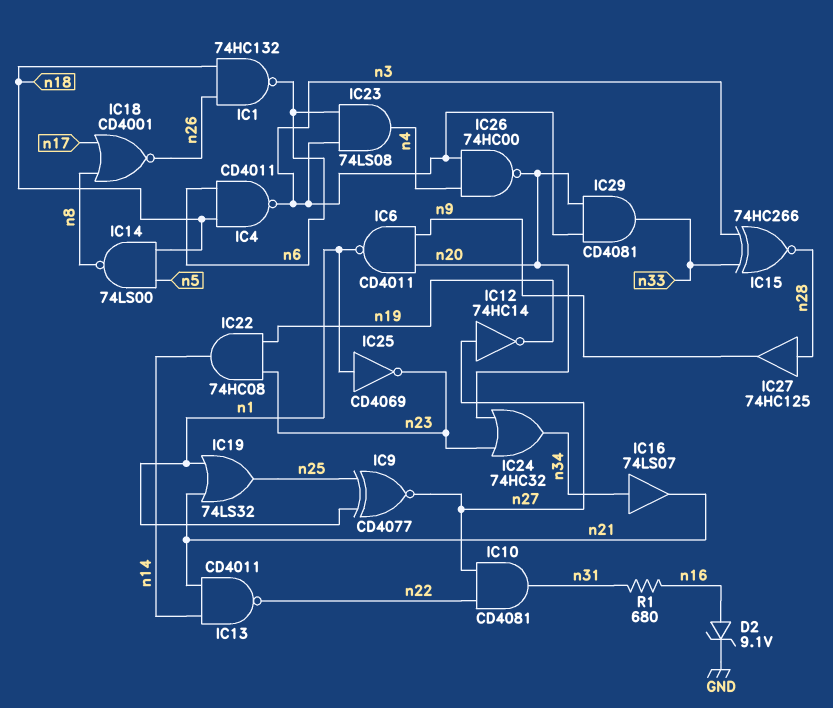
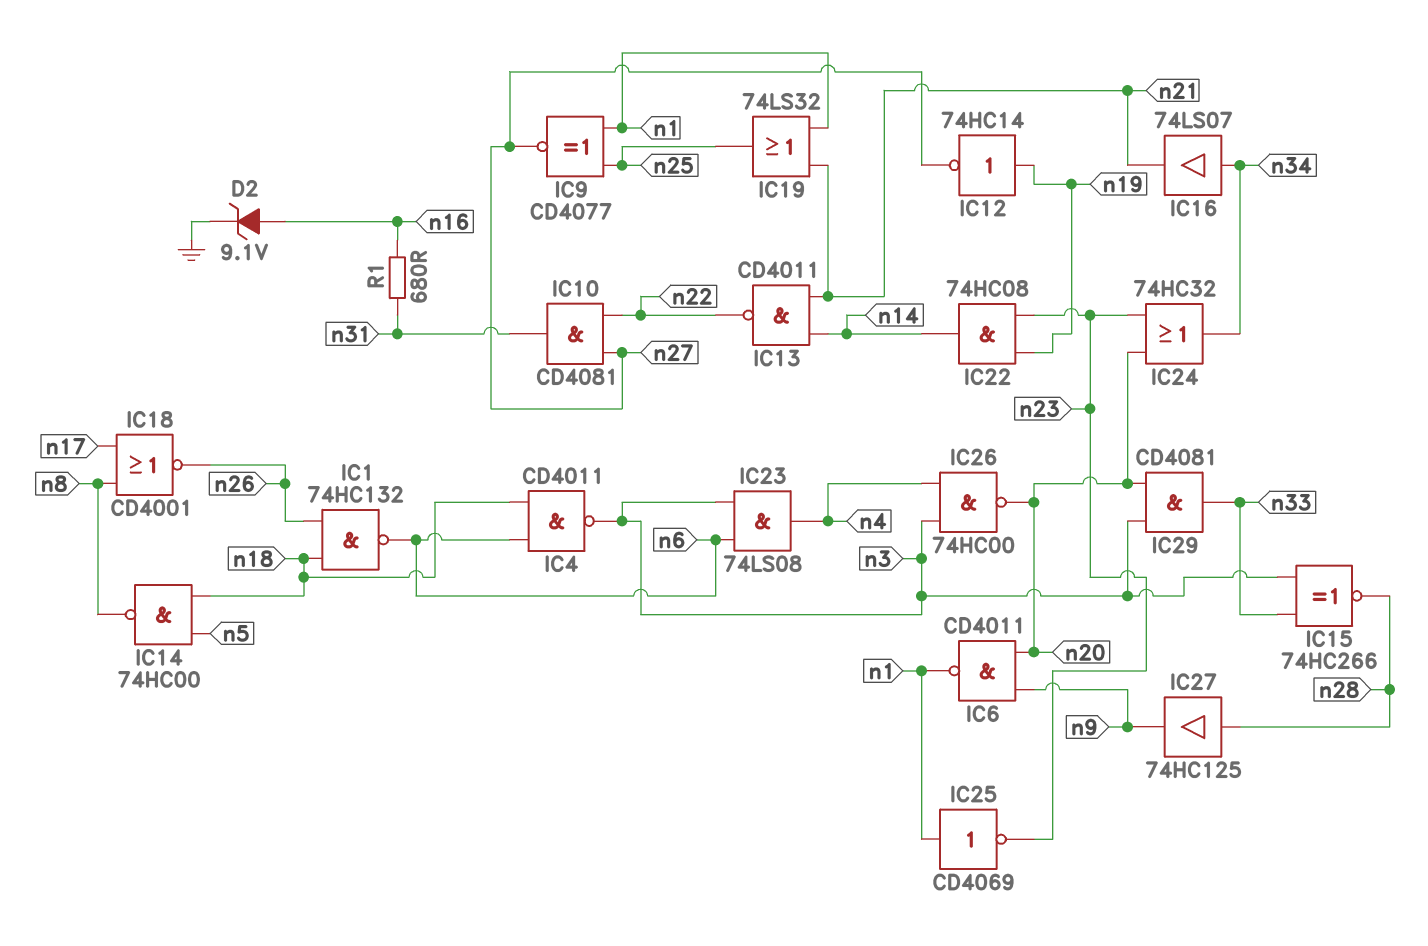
IC12: NOT 74HC14 (in n27, out n19) -> NOT 74HC14 (in n19, out n27)
IC14: NAND 74LS00 (in n5, in n18, out n8) -> NAND 74HC00 (in n5, in n18, out n8)

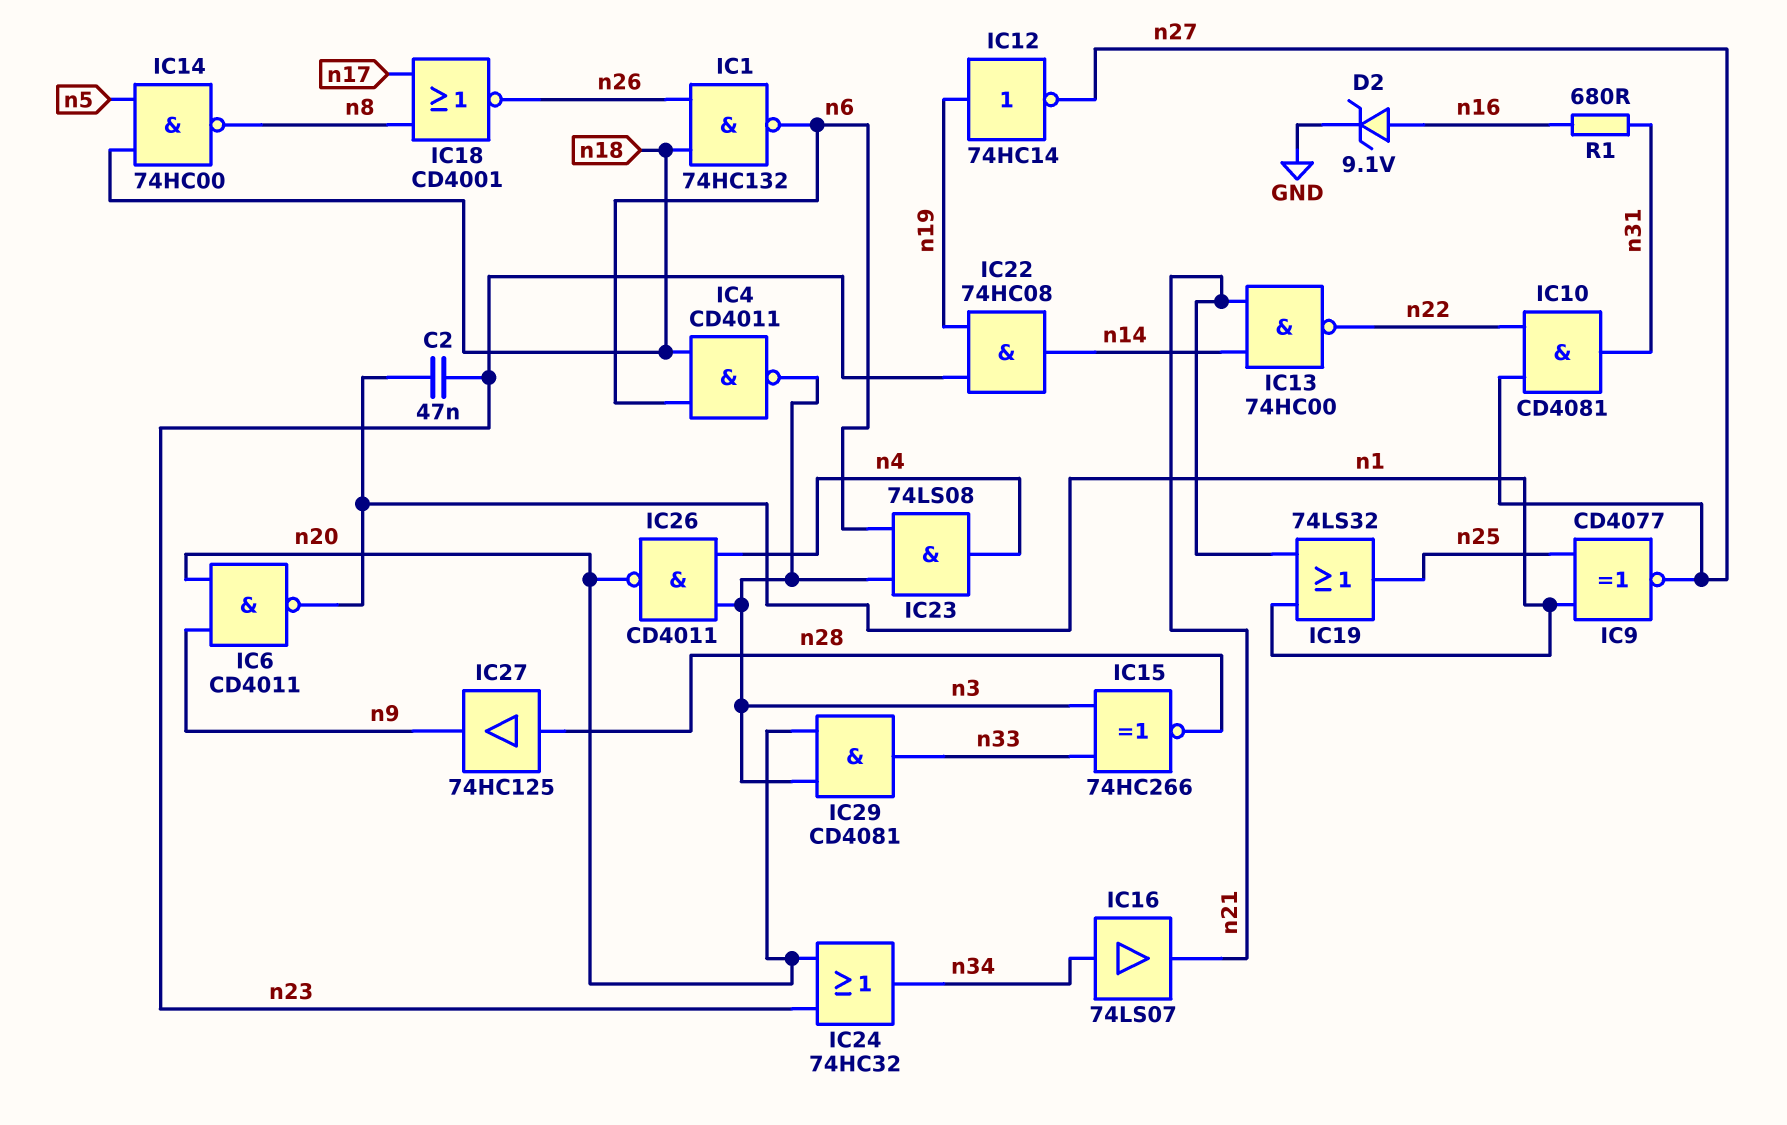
C2: none -> 47nF (n1, n23)
IC13: NAND CD4011 (in n14, in n21, out n22) -> NAND 74HC00 (in n14, in n21, out n22)
IC25: NOT CD4069 (in n1, out n23) -> none
IC26: NAND 74HC00 (in n3, in n4, out n20) -> NAND CD4011 (in n3, in n4, out n20)

